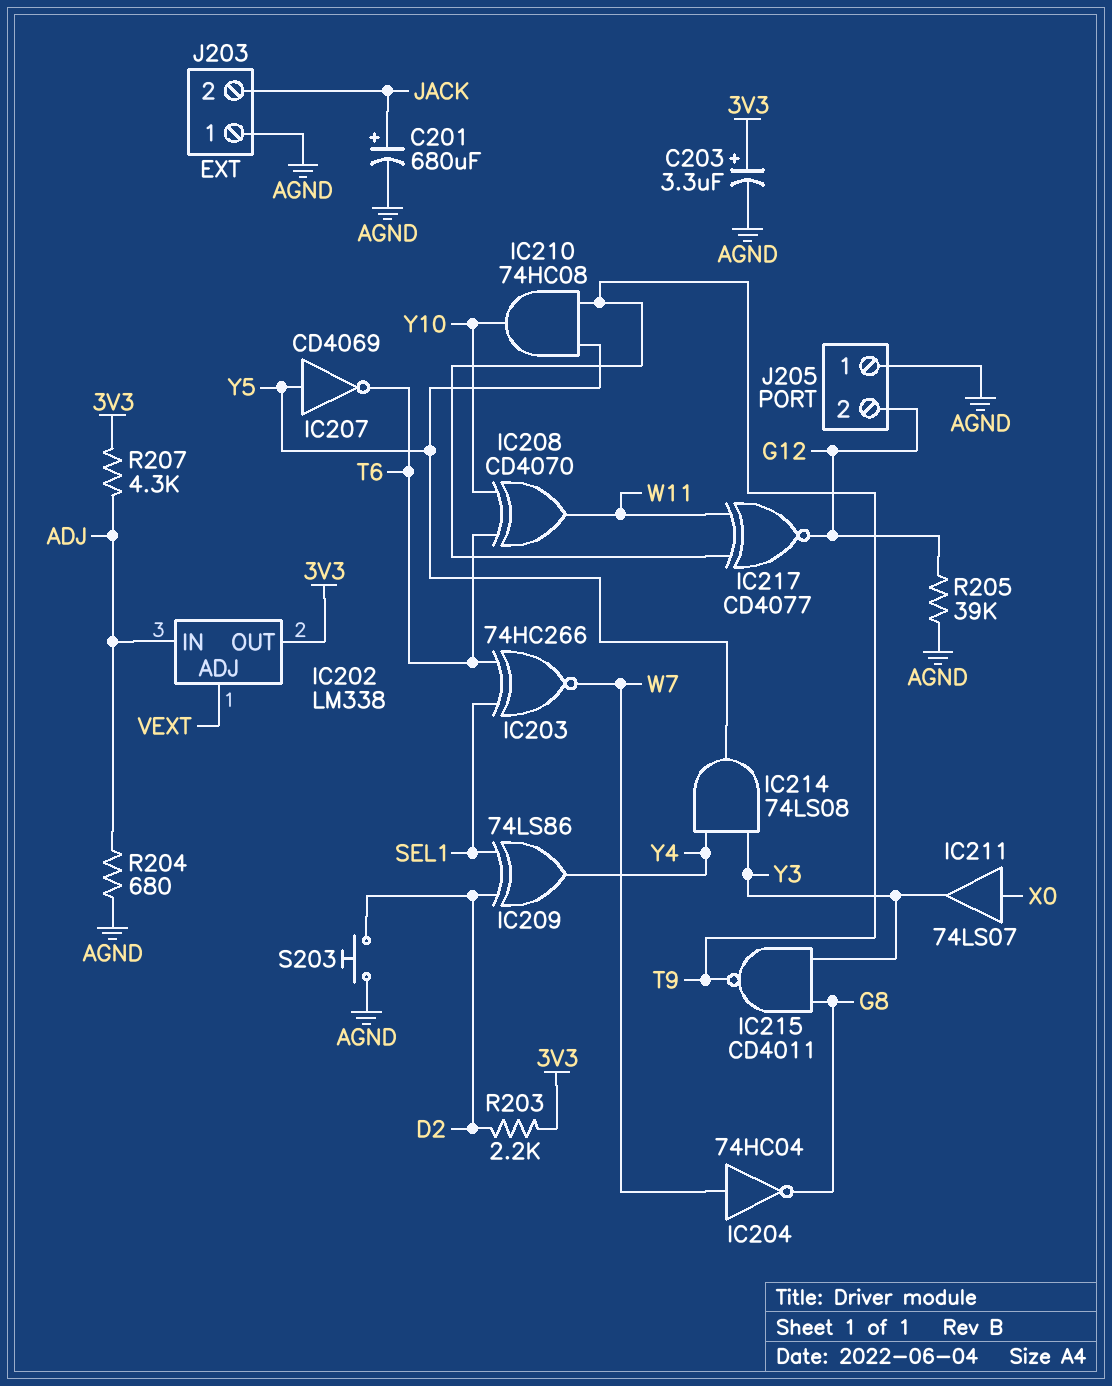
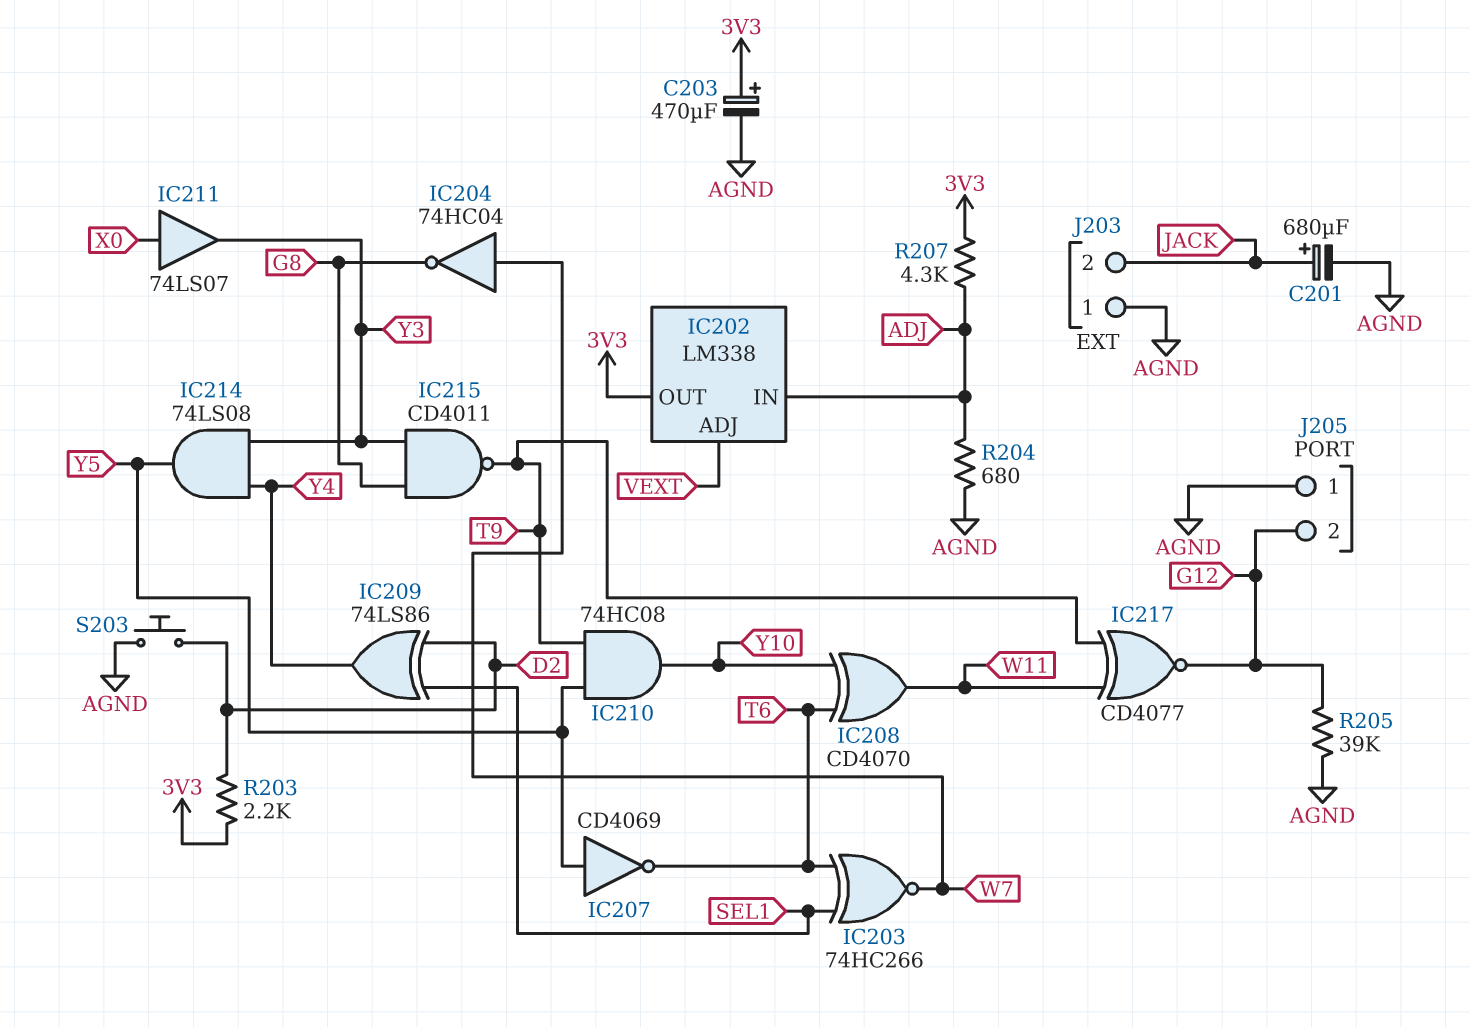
C203: 3.3uF (plus 3V3, minus AGND) -> 470uF (plus 3V3, minus AGND)

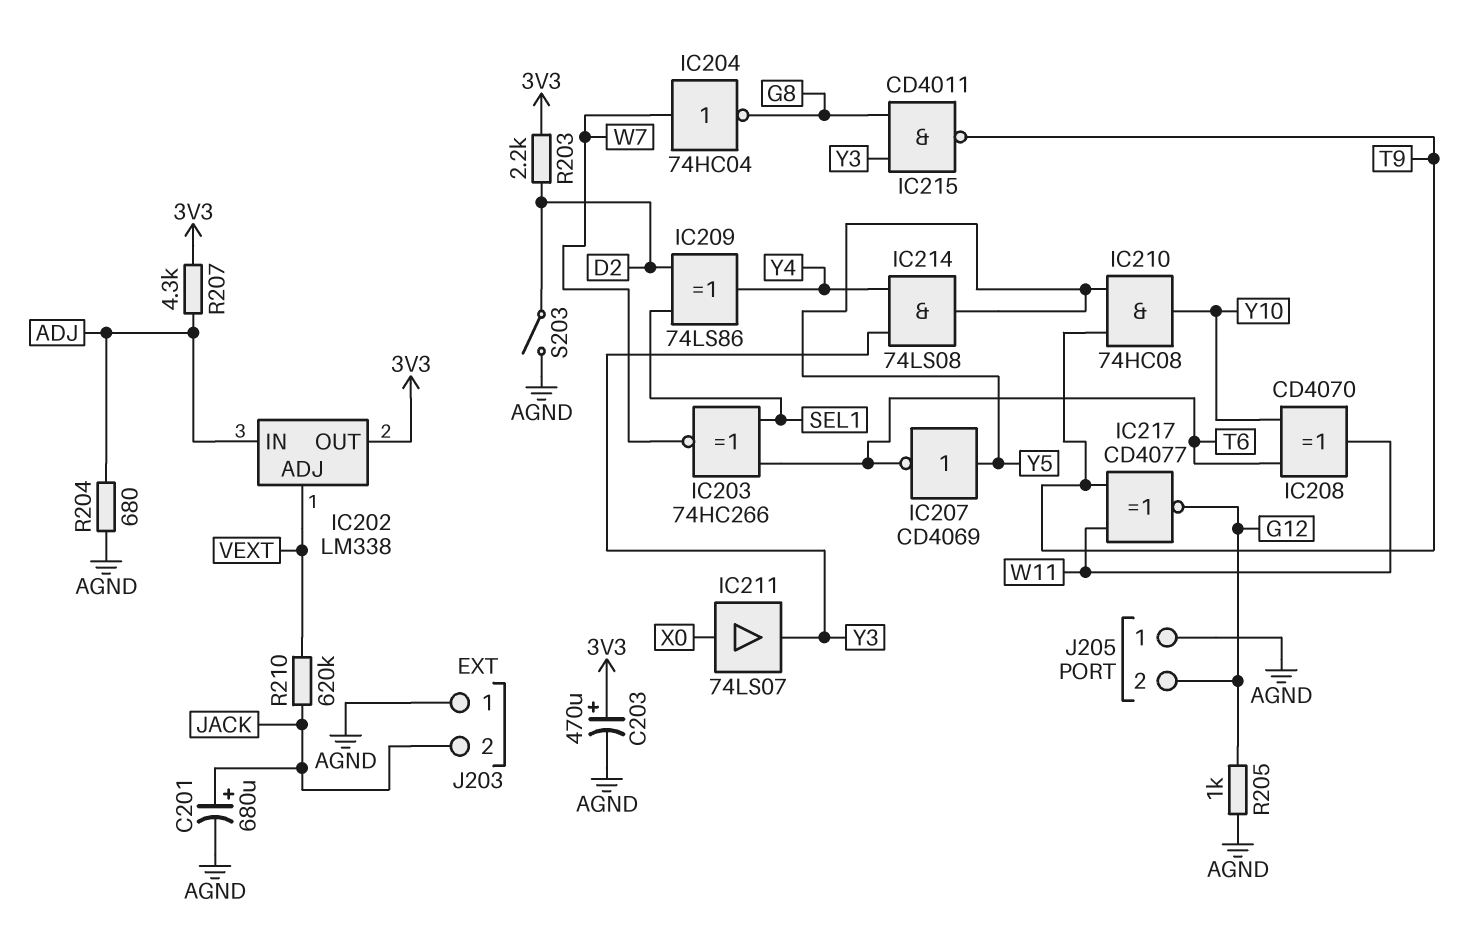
R205: 39k (AGND, G12) -> 1k (AGND, G12)
R210: none -> 620k (JACK, VEXT)
S203: button (AGND, D2) -> switch (AGND, D2)

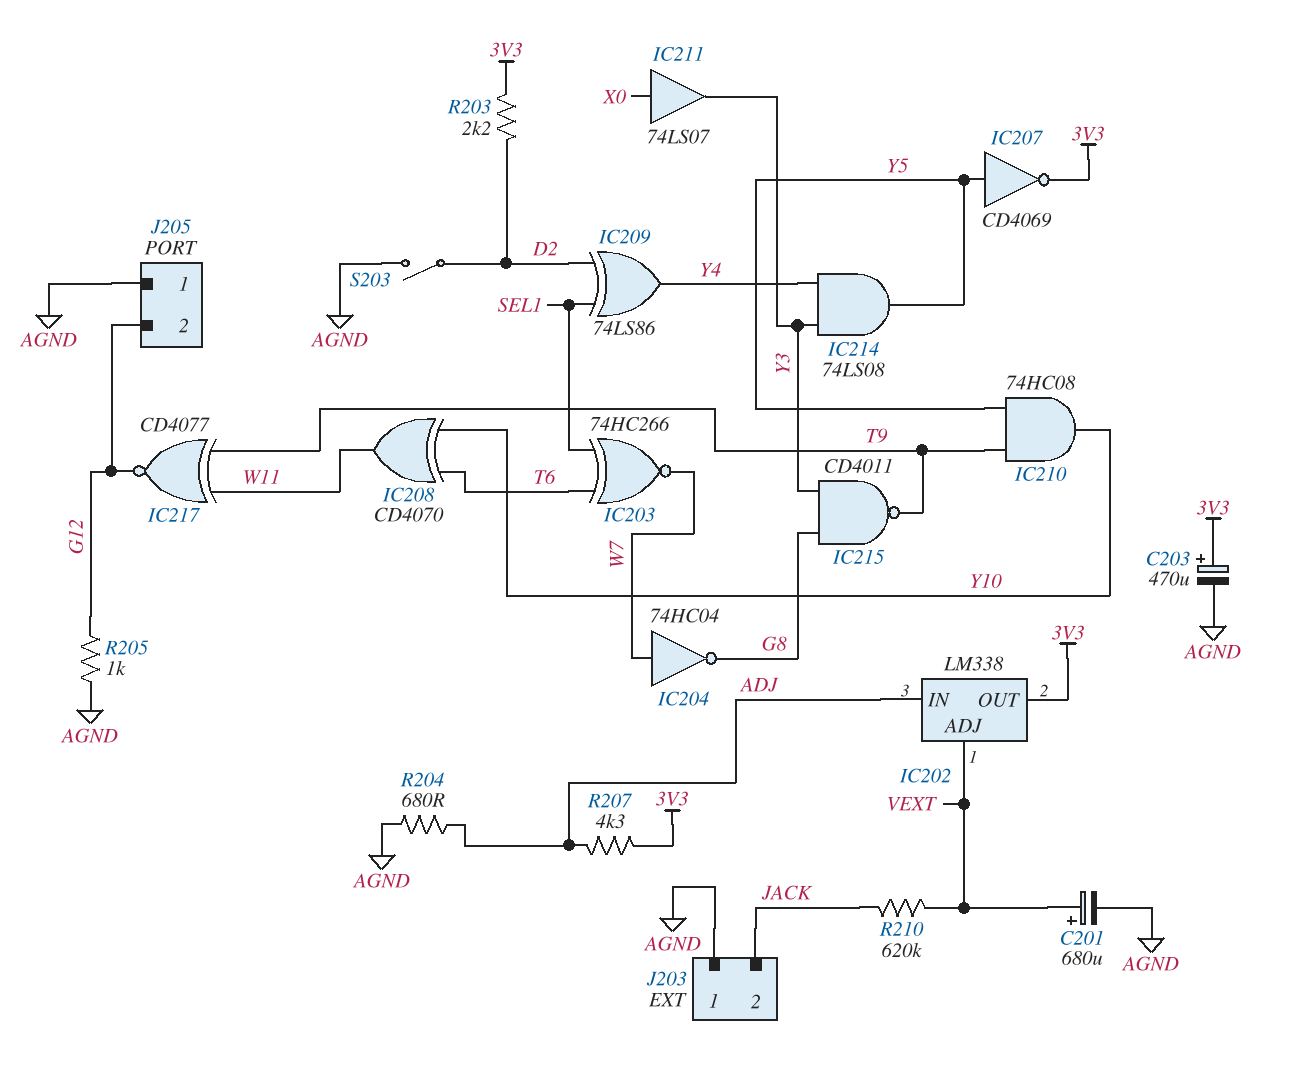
C201: 680uF (plus JACK, minus AGND) -> 680uF (plus VEXT, minus AGND)
IC207: NOT CD4069 (in Y5, out T6) -> NOT CD4069 (in Y5, out 3V3)

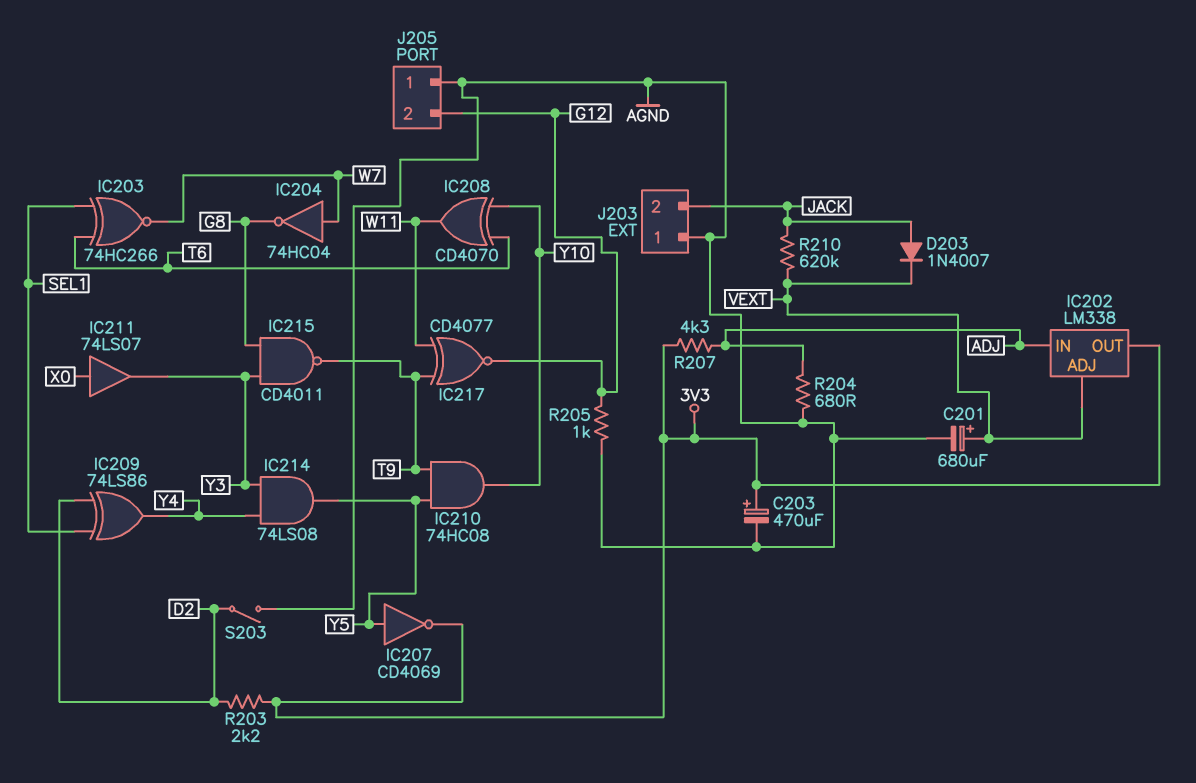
D203: none -> diode 1N4007 (A JACK, K VEXT)

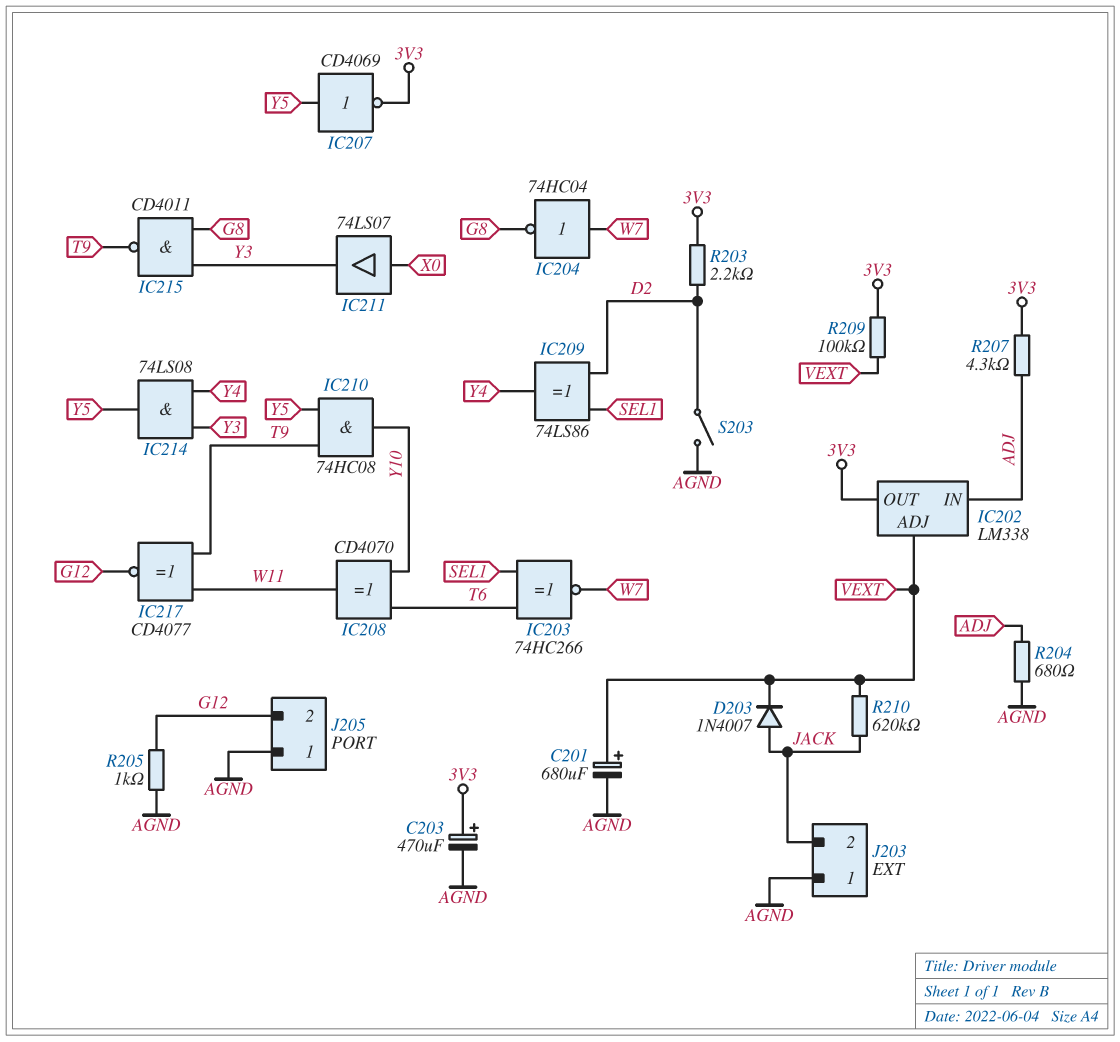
R209: none -> 100k (3V3, VEXT)

